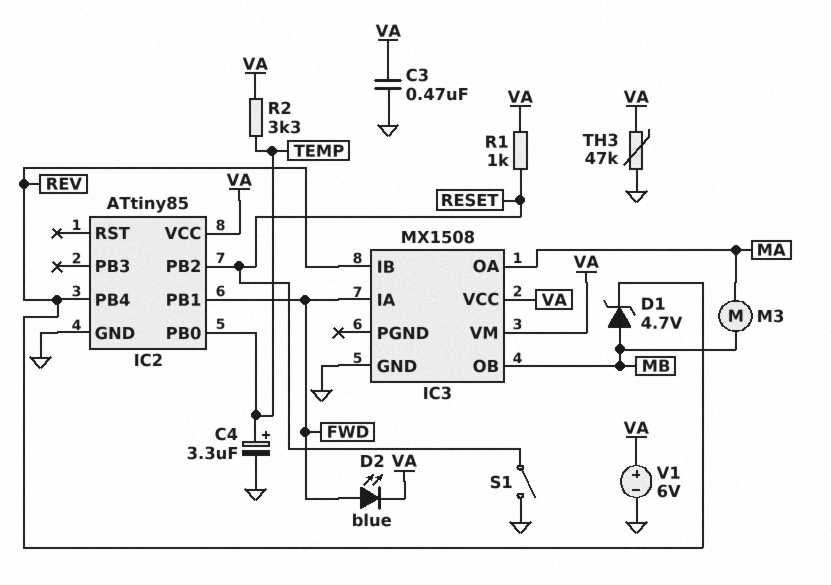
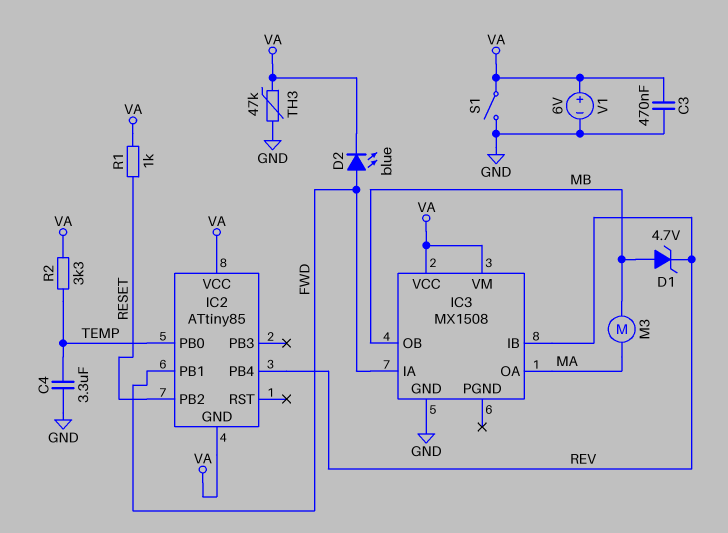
C4: 3.3uF (plus TEMP, minus GND) -> 3.3uF (GND, TEMP)
IC2 pin GND: GND -> VA
S1: switch (GND, RESET) -> switch (GND, VA)

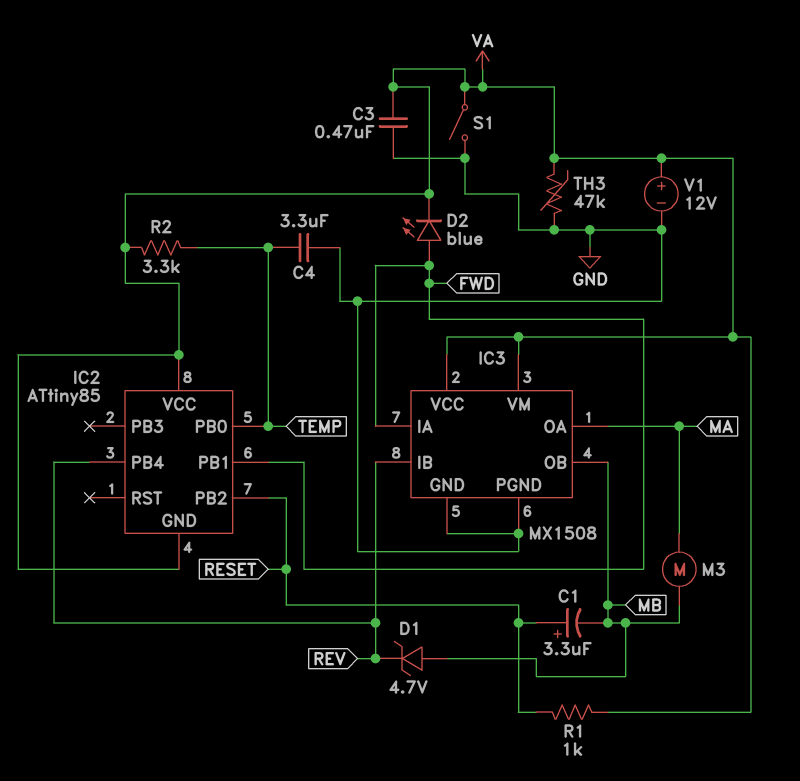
C1: none -> 3.3uF (plus RESET, minus MB)
IC3 pin PGND: none -> GND
V1: 6V (plus VA, minus GND) -> 12V (plus VA, minus GND)

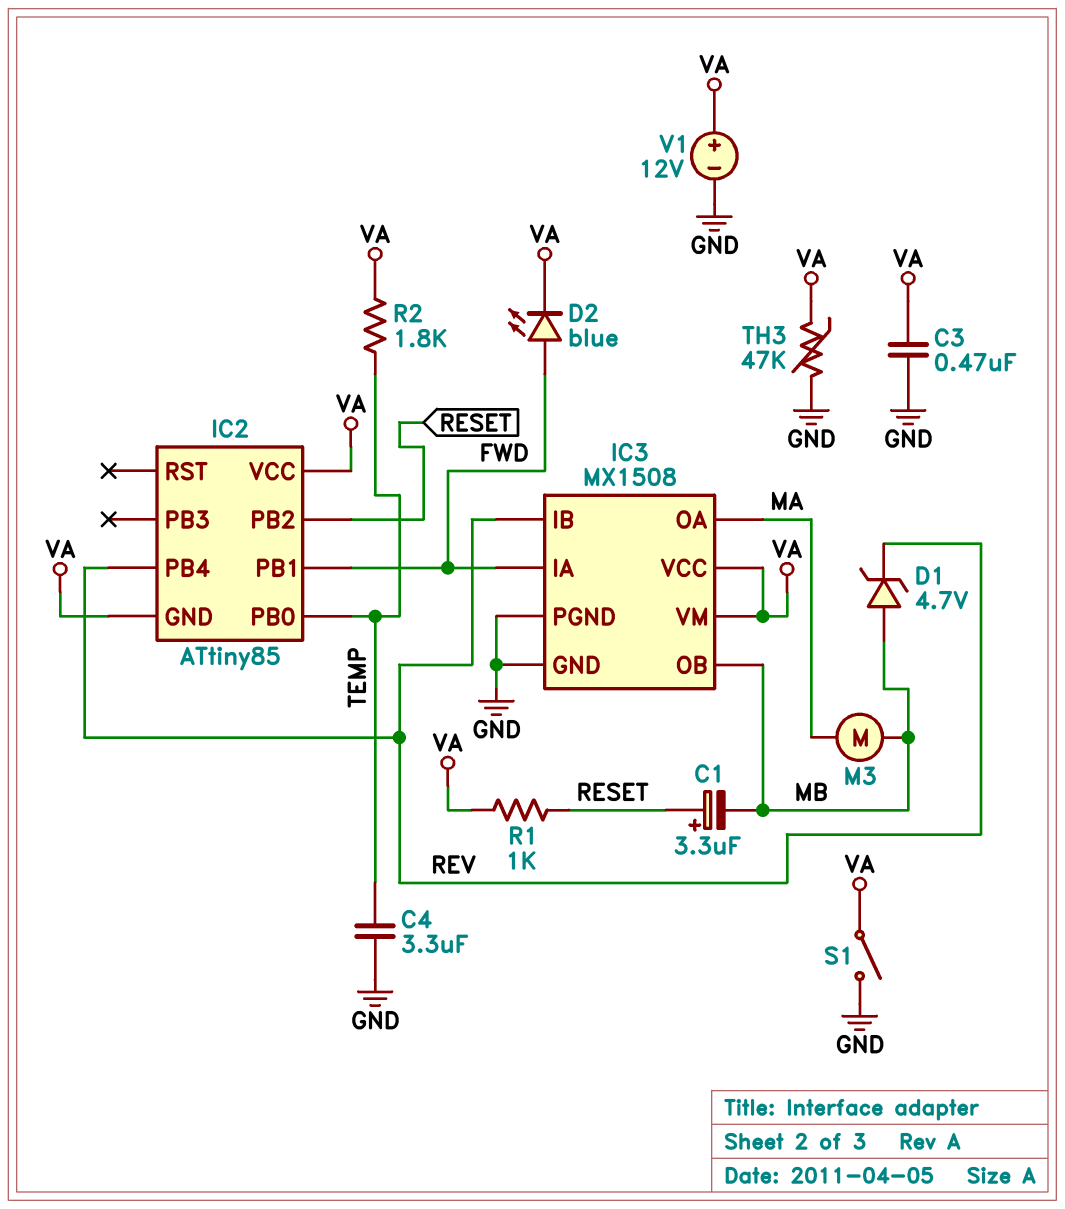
R2: 3.3k (TEMP, VA) -> 1.8k (TEMP, VA)

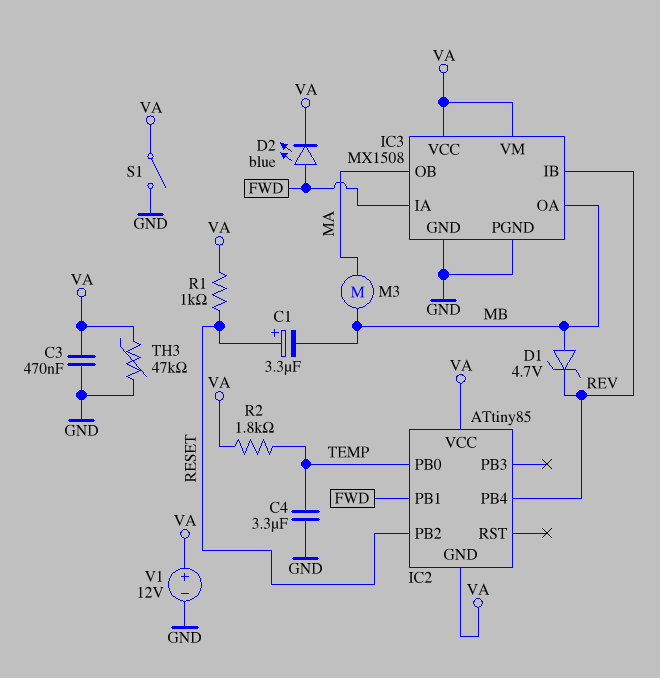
IC3 pin OA: MA -> MB
IC3 pin OB: MB -> MA

